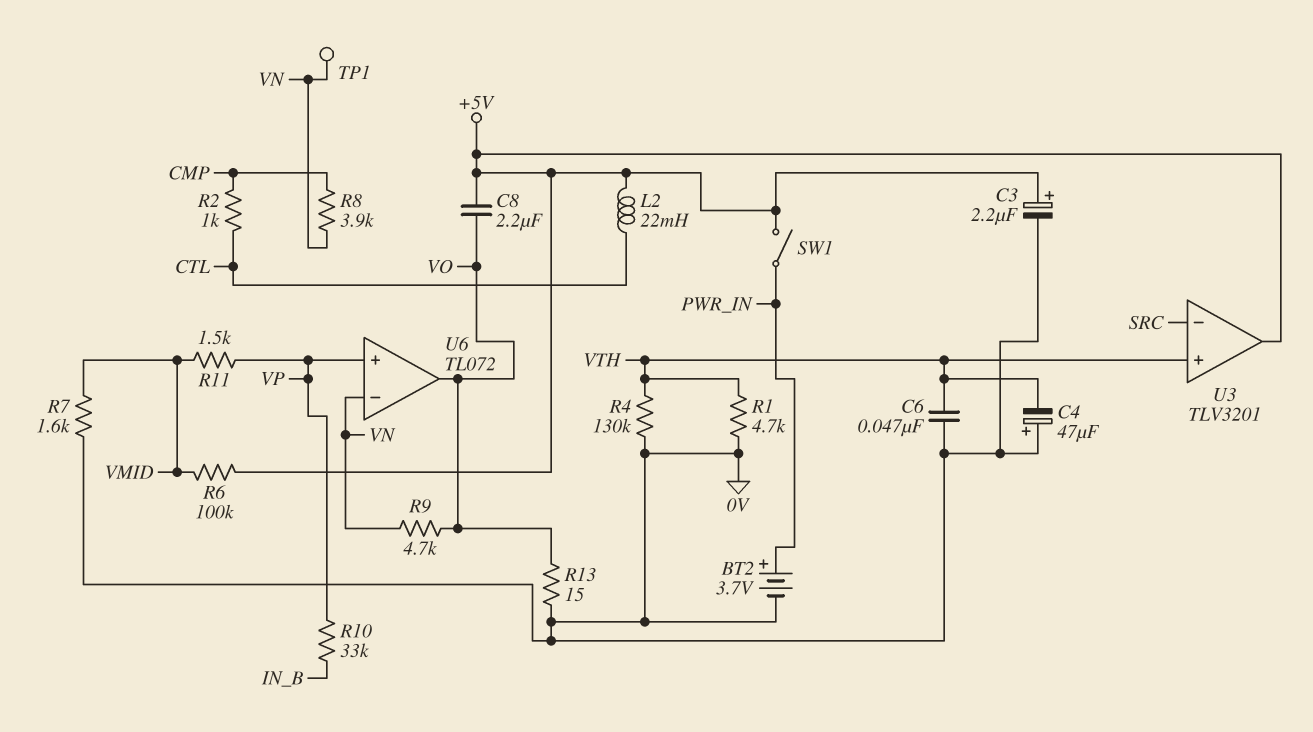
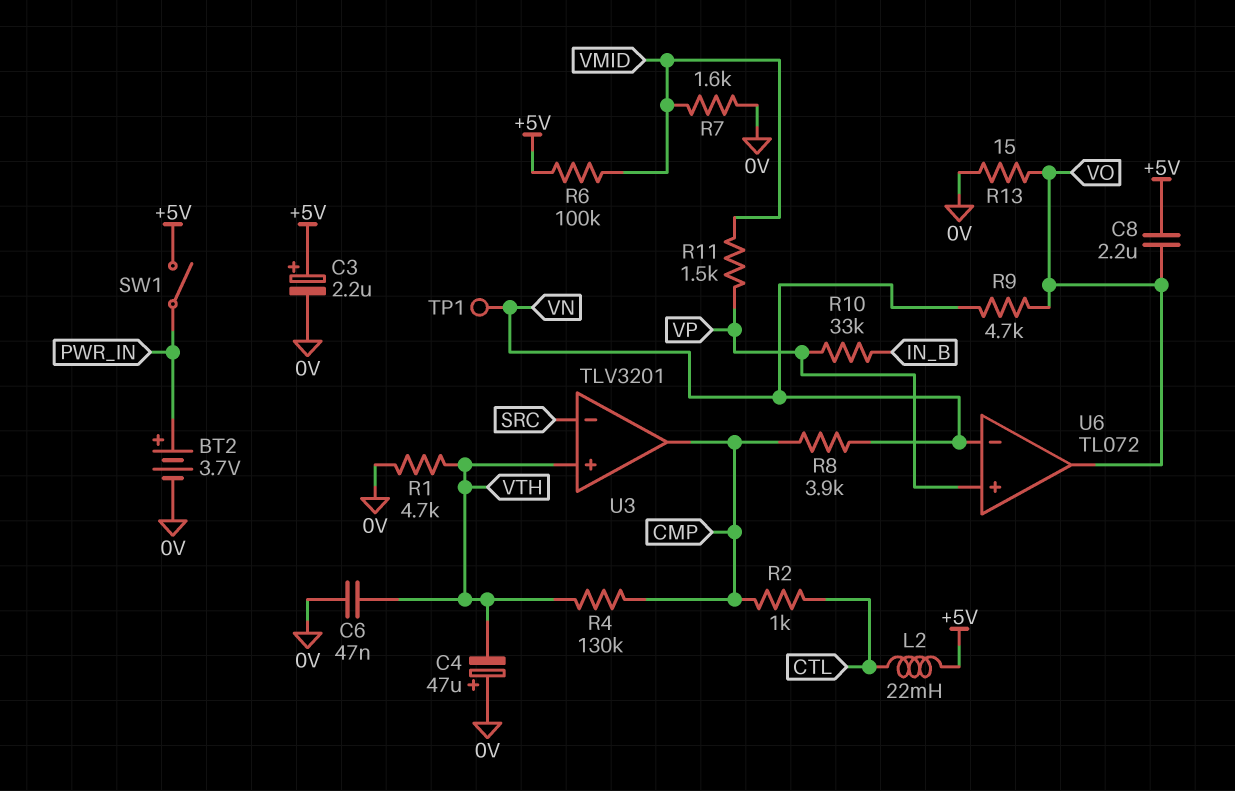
R4: 130k (0V, VTH) -> 130k (CMP, VTH)
U3 pin out: +5V -> CMP

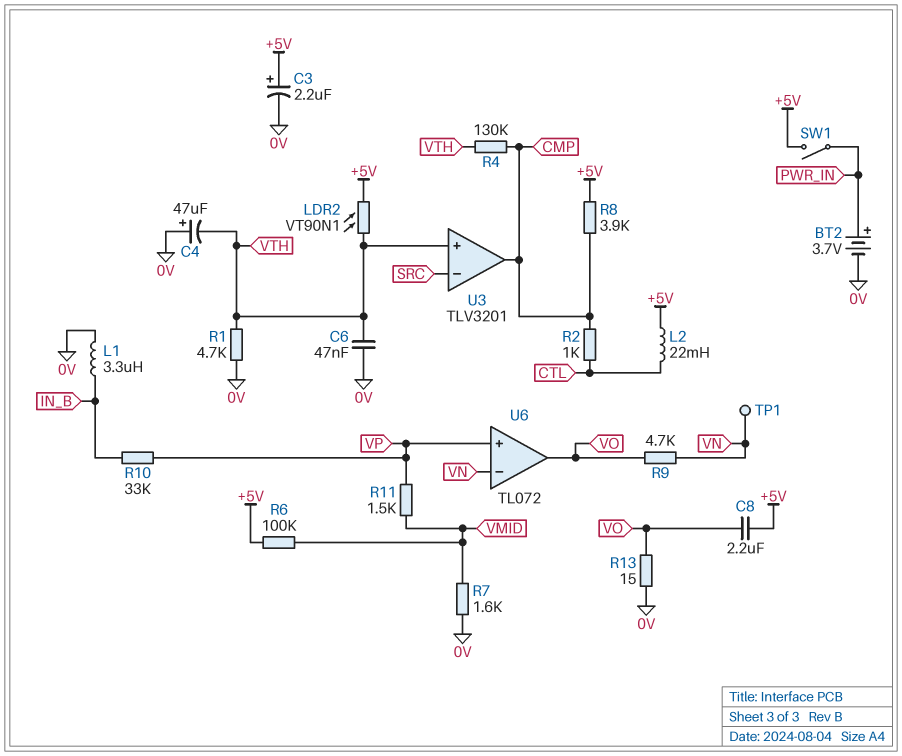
L1: none -> 3.3uH (0V, IN_B)
LDR2: none -> VT90N1 (+5V, VTH)
R8: 3.9k (CMP, VN) -> 3.9k (+5V, CMP)

